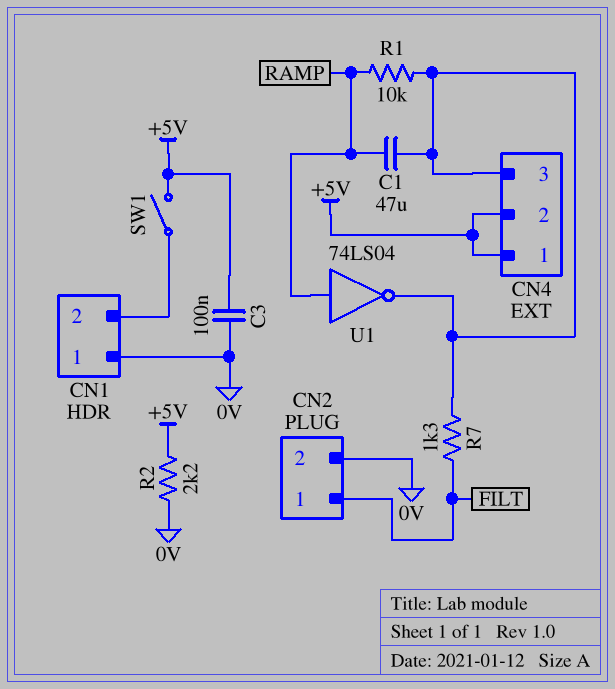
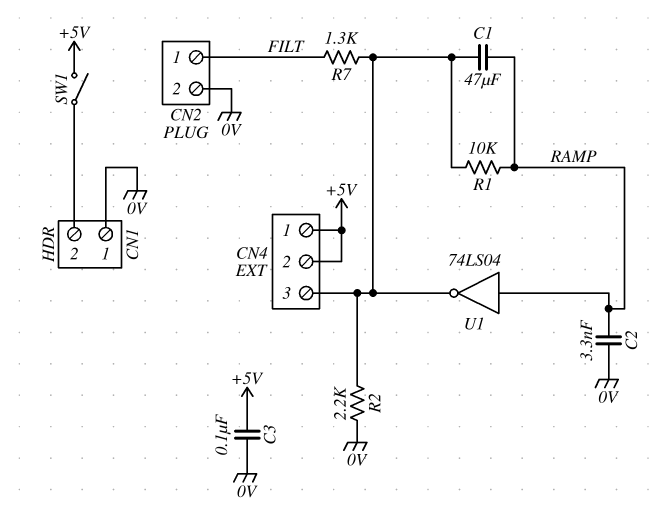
C2: none -> 3.3nF (0V, RAMP)
R2: 2.2k (+5V, 0V) -> 2.2k (0V, CN4/3)

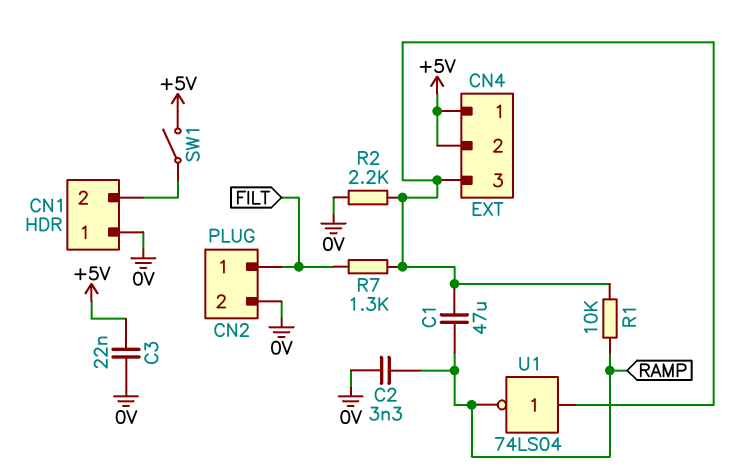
C3: 100nF (+5V, 0V) -> 22nF (+5V, 0V)
U1: NOT 74LS04 (in RAMP, out CN4/3) -> NOT 74LS04 (in CN4/3, out RAMP)

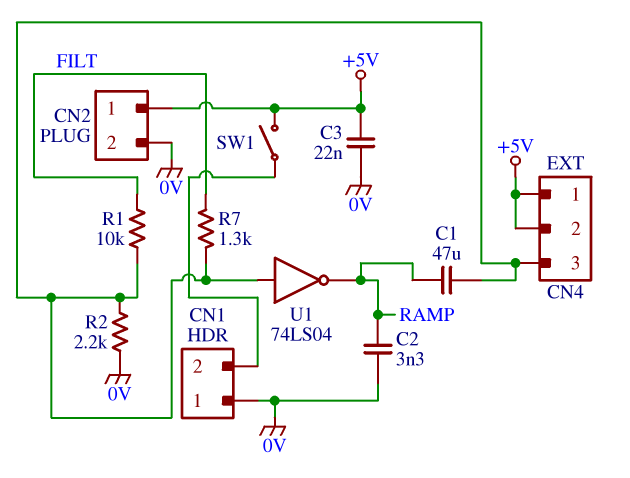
CN2 pin 1: FILT -> +5V
R1: 10k (CN4/3, RAMP) -> 10k (CN4/3, FILT)

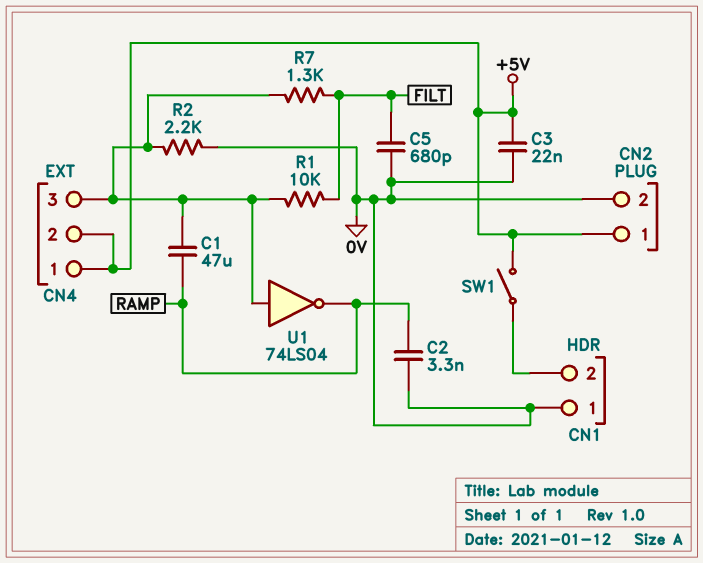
C5: none -> 680pF (0V, FILT)

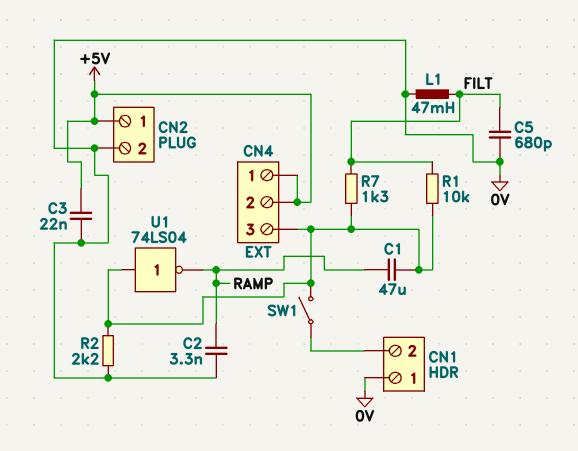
L1: none -> 47mH (0V, FILT)
SW1: switch (+5V, CN1/2) -> switch (CN1/2, CN4/3)

